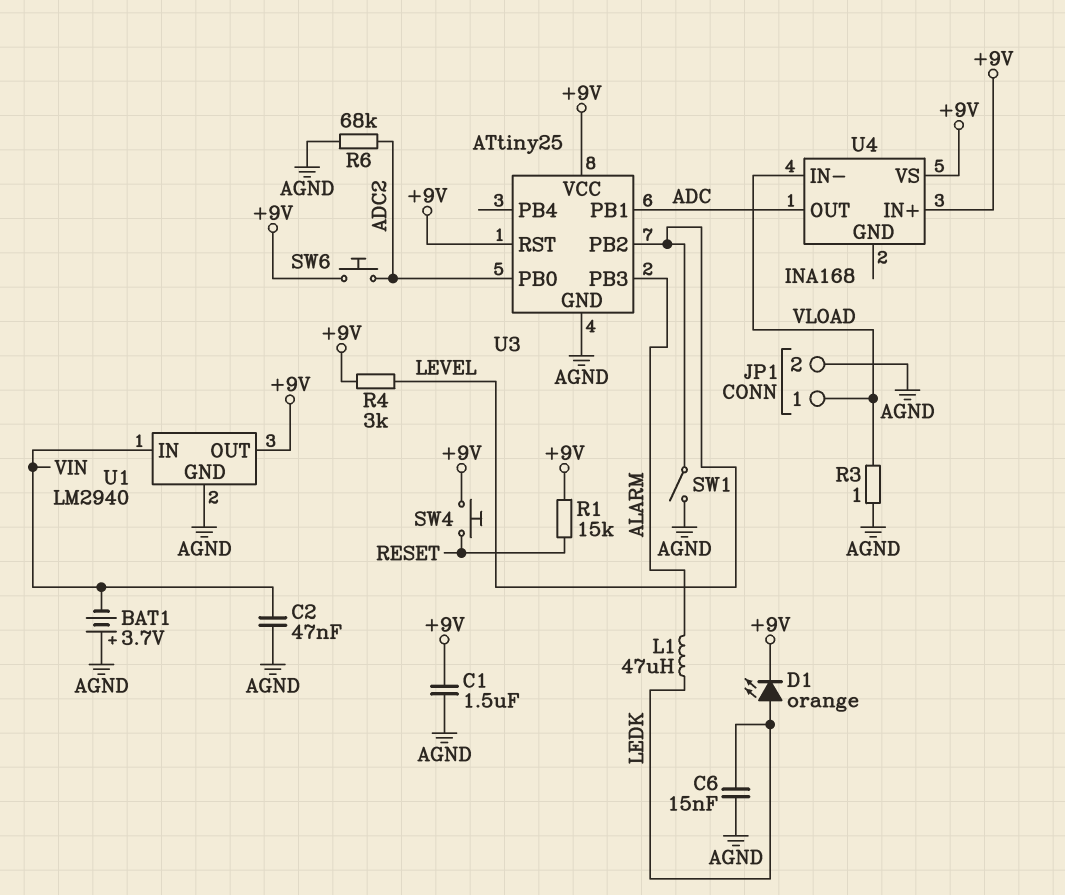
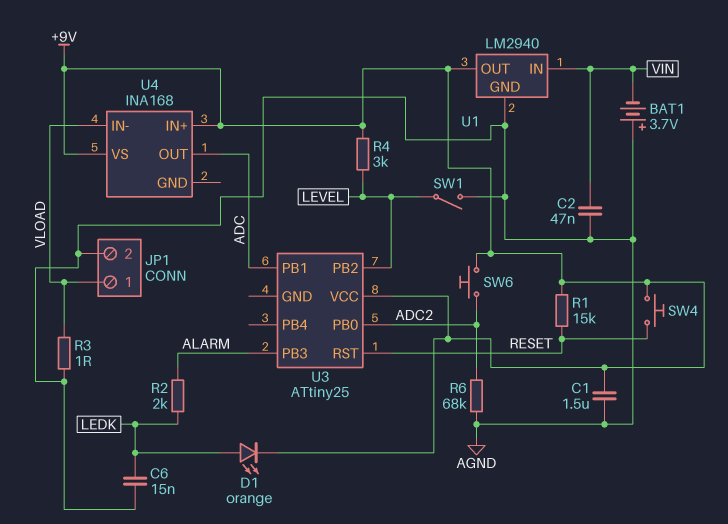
L1: 47uH (ALARM, LEDK) -> none
R2: none -> 2k (ALARM, LEDK)
U3 pin GND: AGND -> none
U3 pin RST: +9V -> RESET

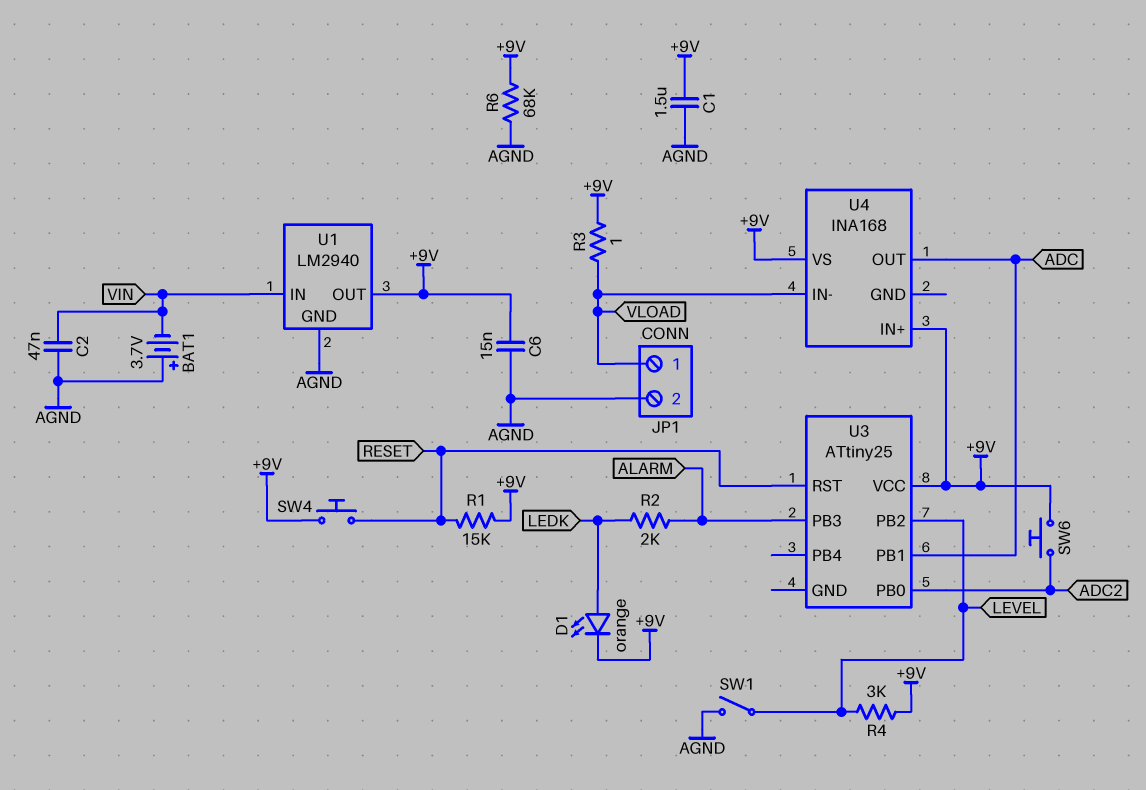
C6: 15nF (AGND, LEDK) -> 15nF (+9V, AGND)
R3: 1 (AGND, VLOAD) -> 1 (+9V, VLOAD)
R6: 68k (ADC2, AGND) -> 68k (+9V, AGND)

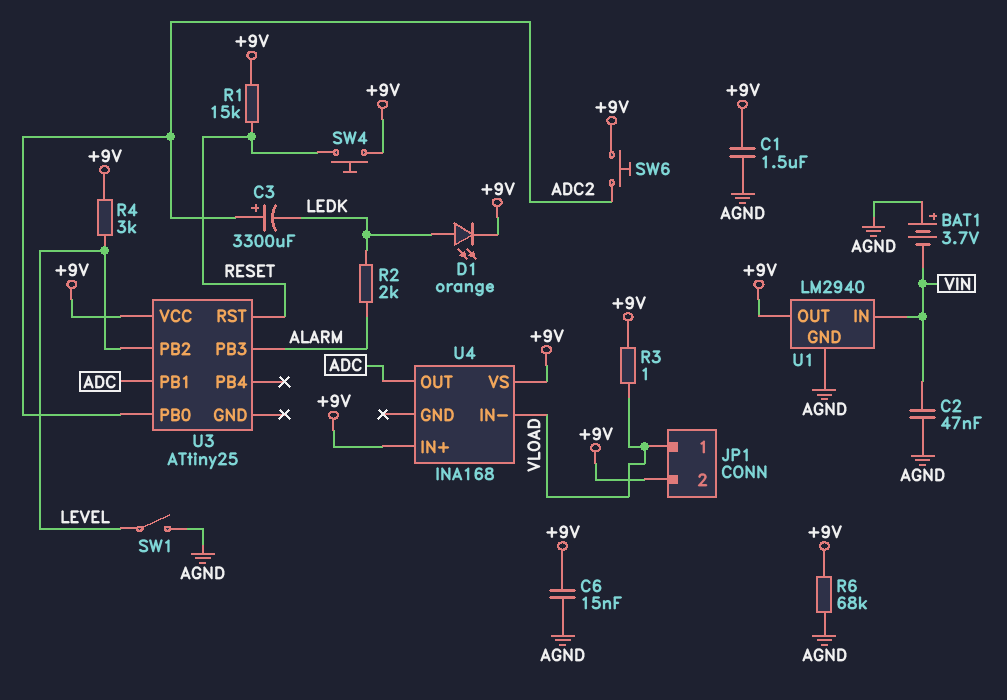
C3: none -> 3300uF (plus ADC2, minus LEDK)
JP1 pin 2: AGND -> +9V

